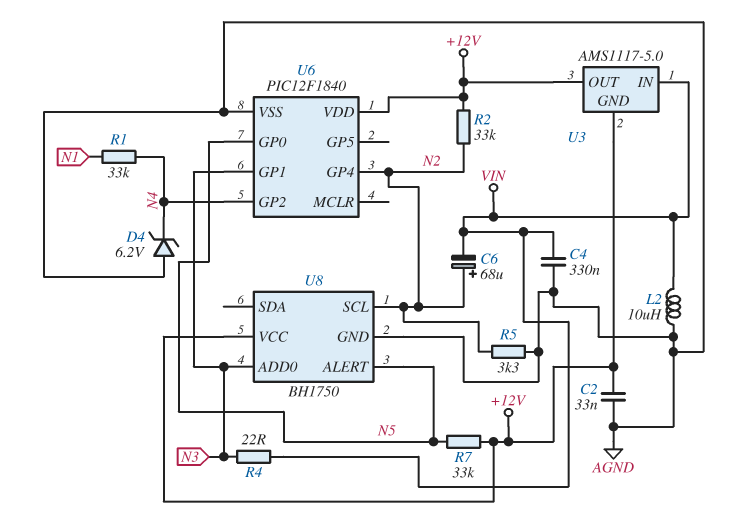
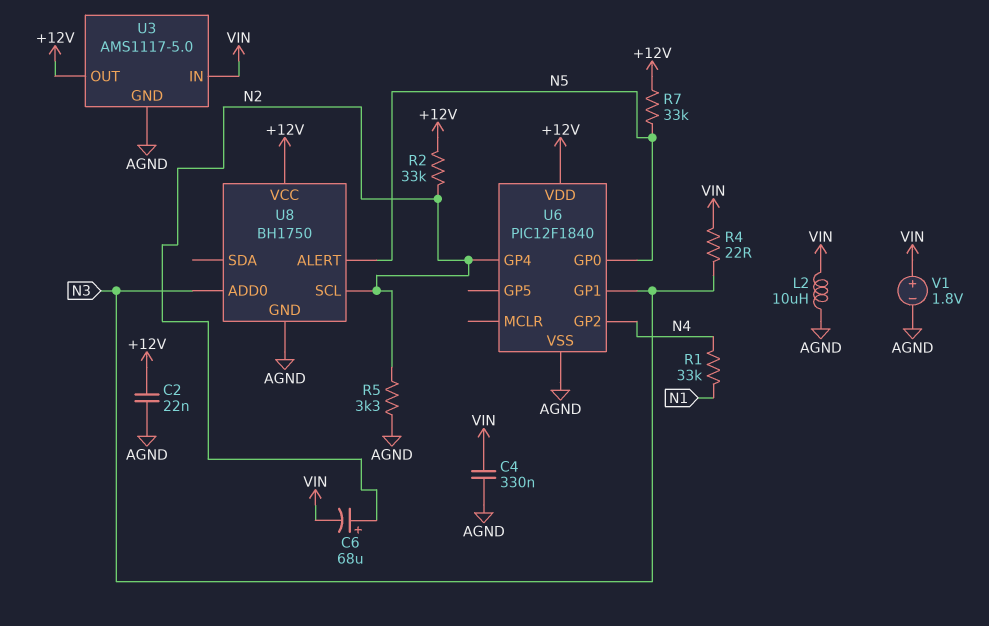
C2: 33nF (+12V, AGND) -> 22nF (+12V, AGND)
D4: zener 6.2V (A AGND, K N4) -> none
U3 pin GND: +12V -> AGND
V1: none -> 1.8V (plus VIN, minus AGND)

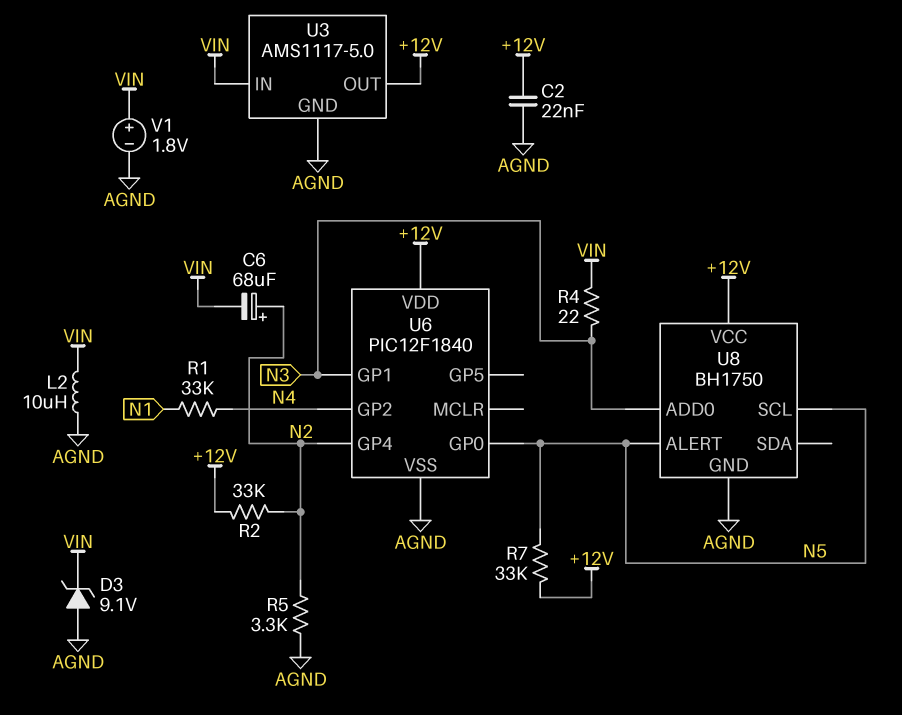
C4: 330nF (AGND, VIN) -> none
D3: none -> zener 9.1V (A AGND, K VIN)
U8 pin SCL: N2 -> N5

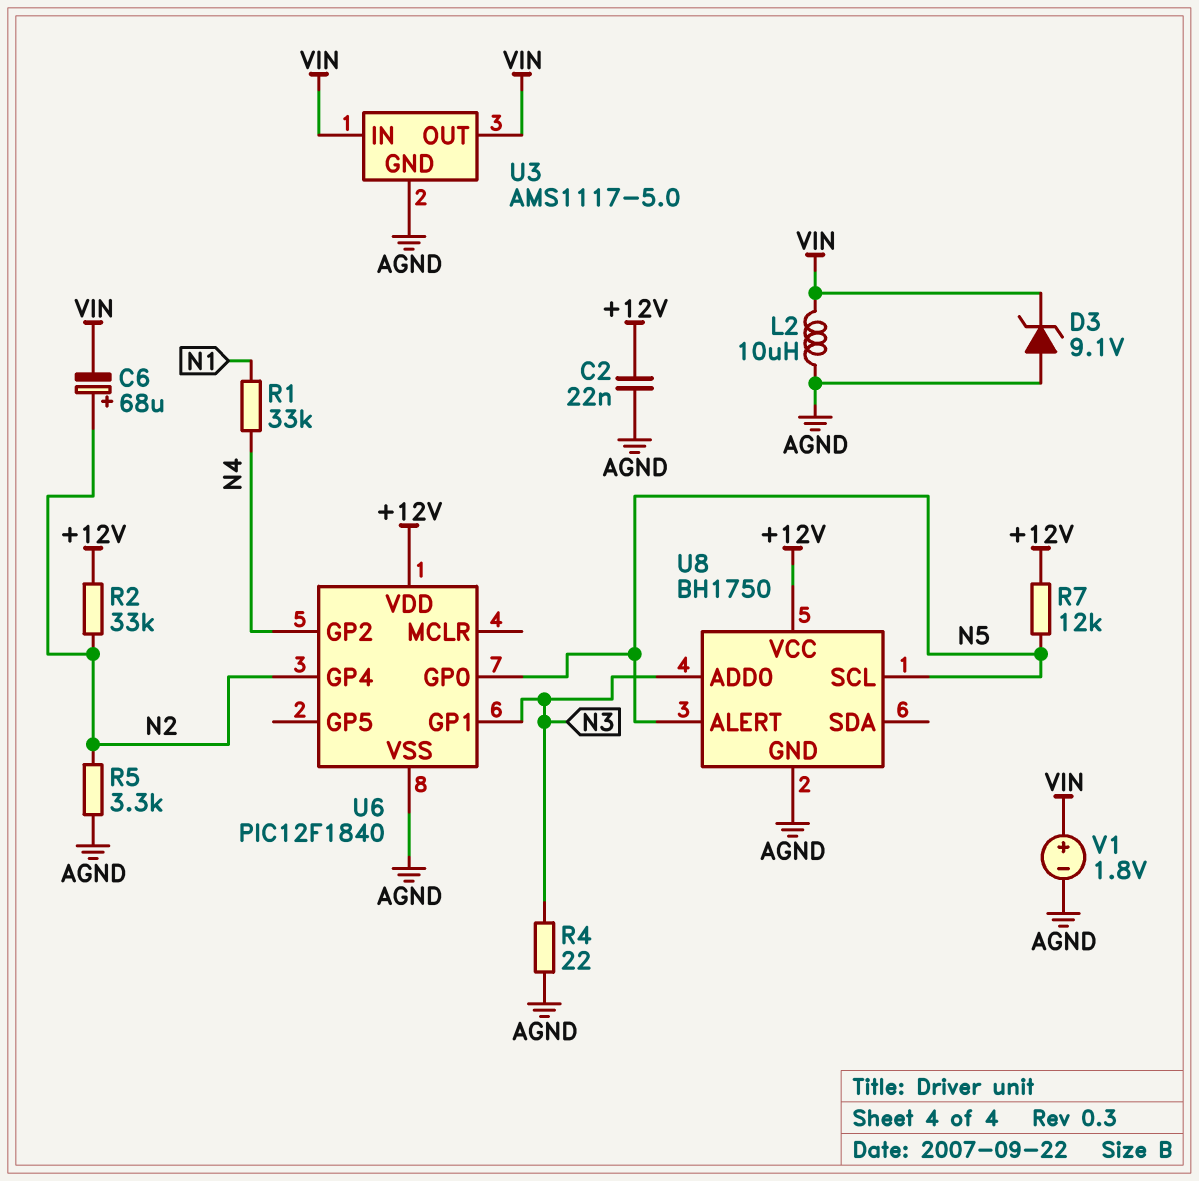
R4: 22 (N3, VIN) -> 22 (AGND, N3)
R7: 33k (+12V, N5) -> 12k (+12V, N5)
U3 pin OUT: +12V -> VIN

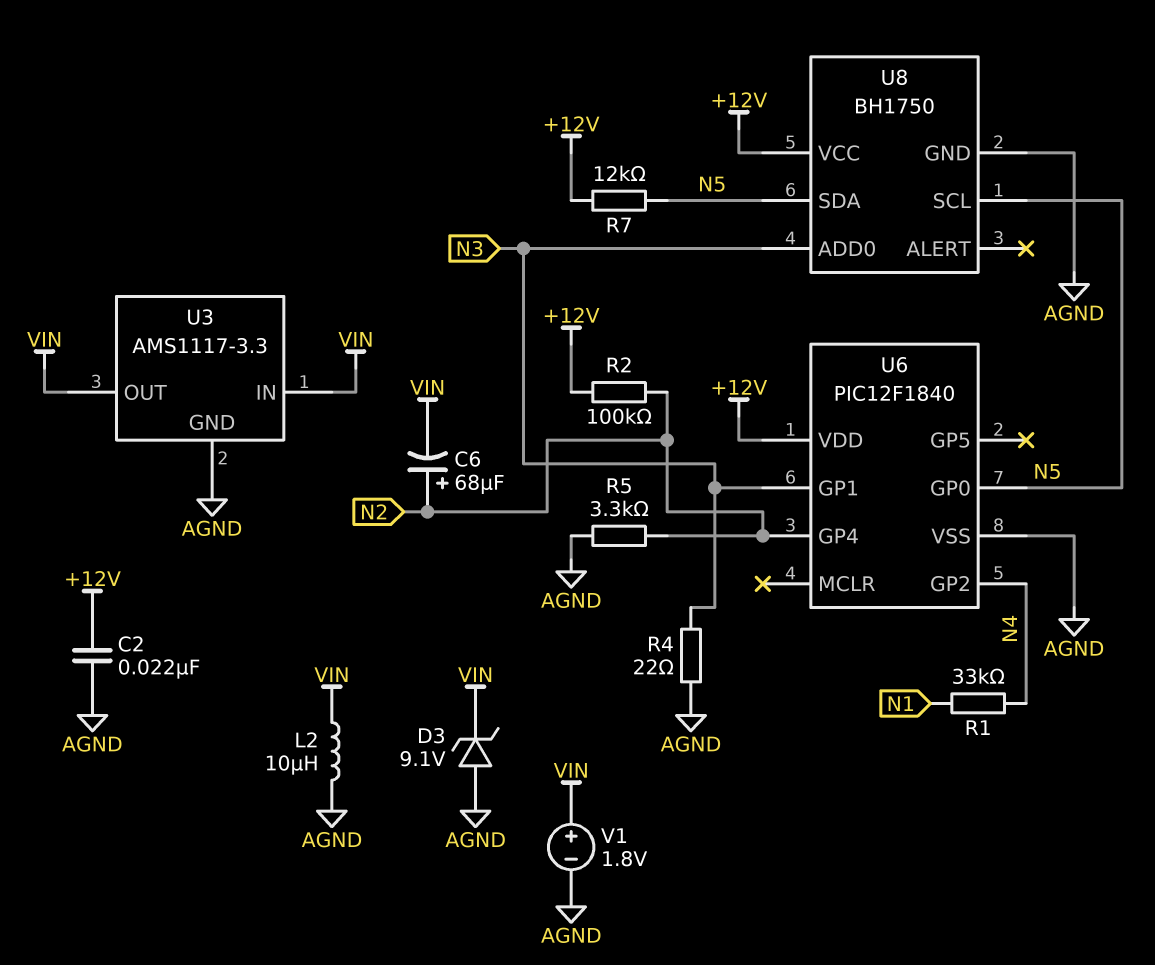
R2: 33k (+12V, N2) -> 100k (+12V, N2)
U3: AMS1117-5.0 -> AMS1117-3.3
U8 pin ALERT: N5 -> none
U8 pin SDA: none -> N5

